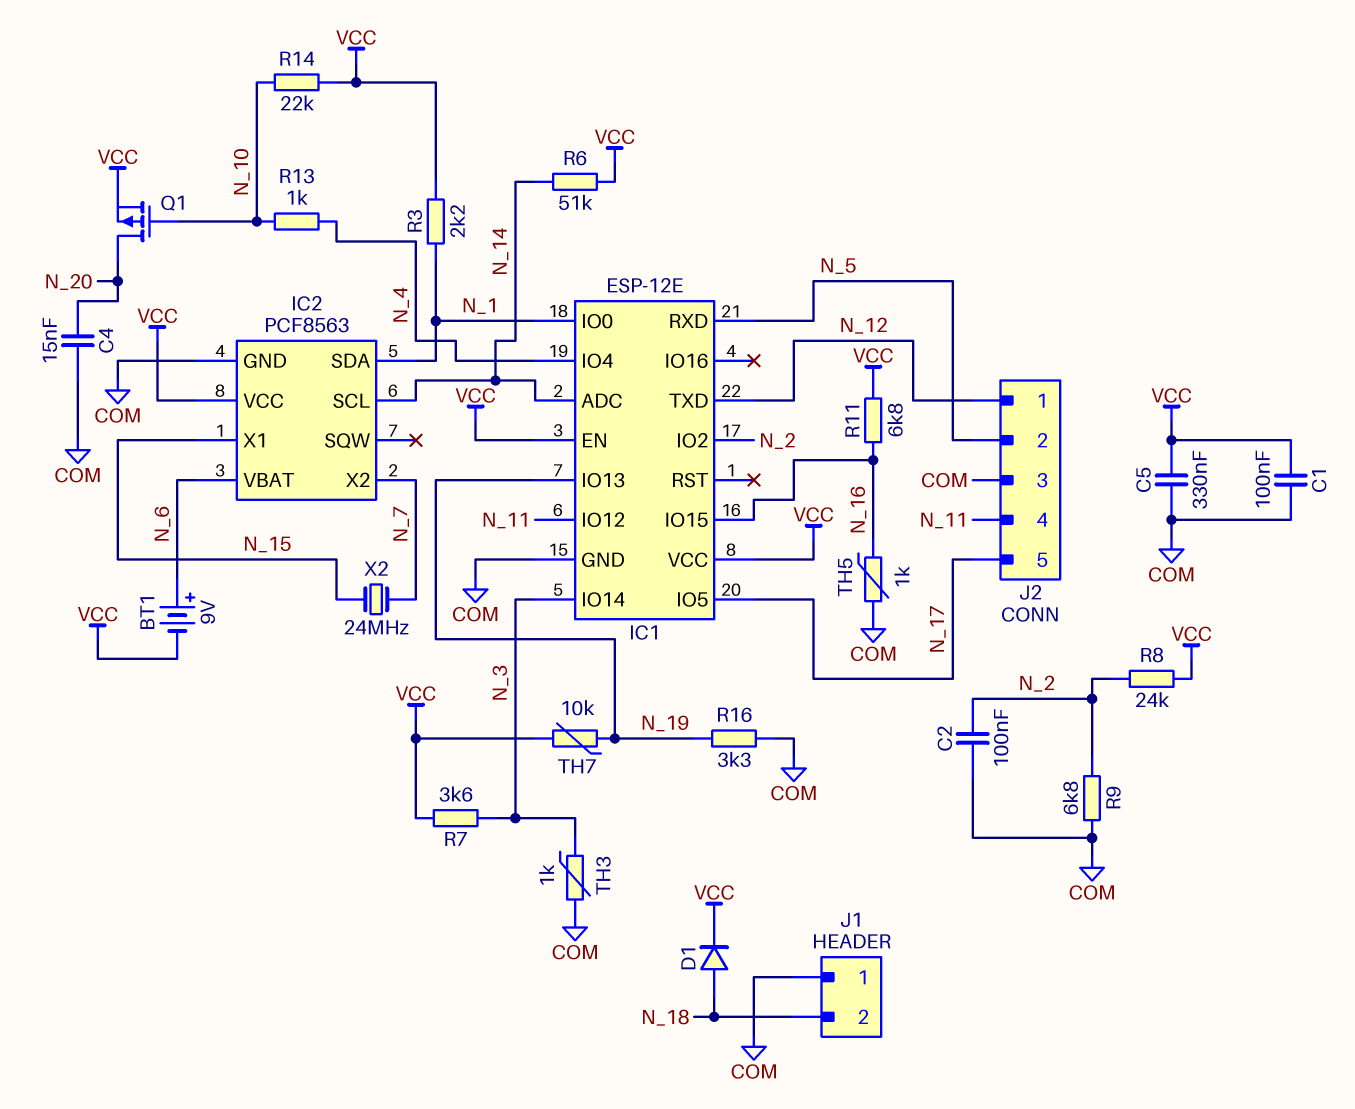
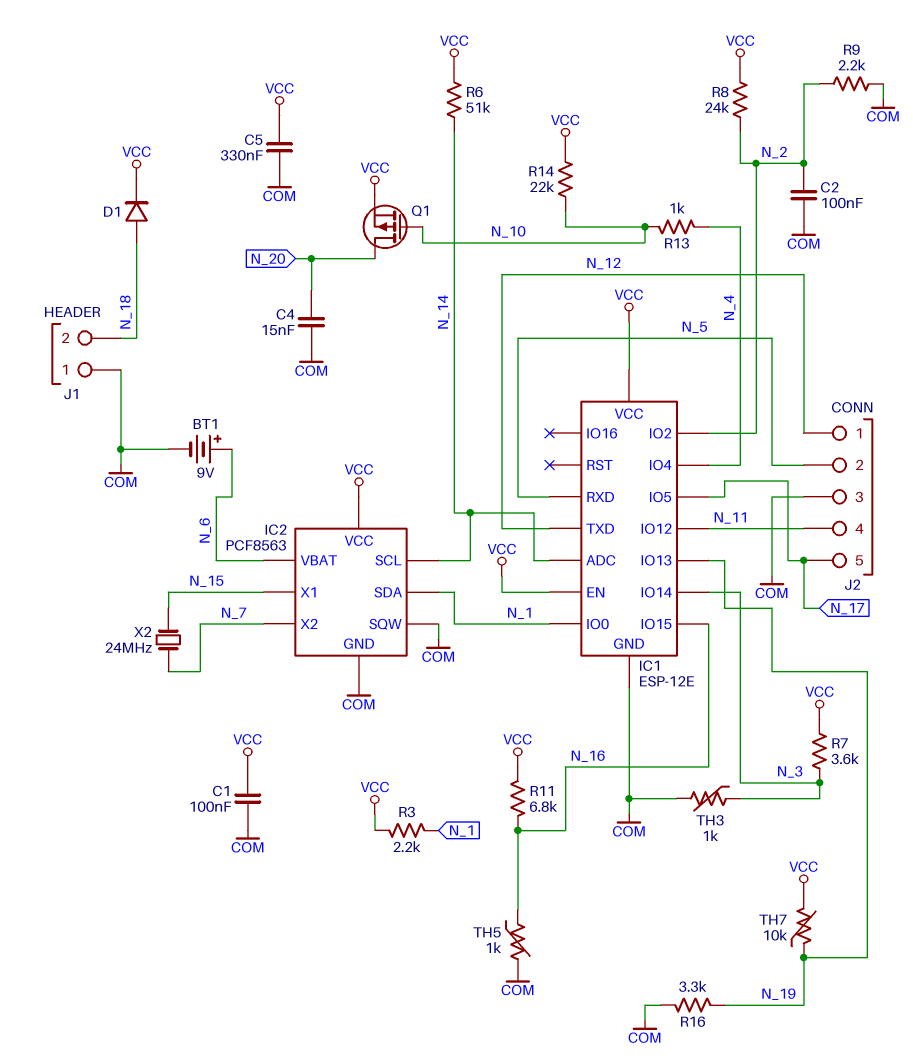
BT1: 9V (plus N_6, minus VCC) -> 9V (plus N_6, minus COM)
IC2 pin SQW: none -> COM
R9: 6.8k (COM, N_2) -> 2.2k (COM, N_2)

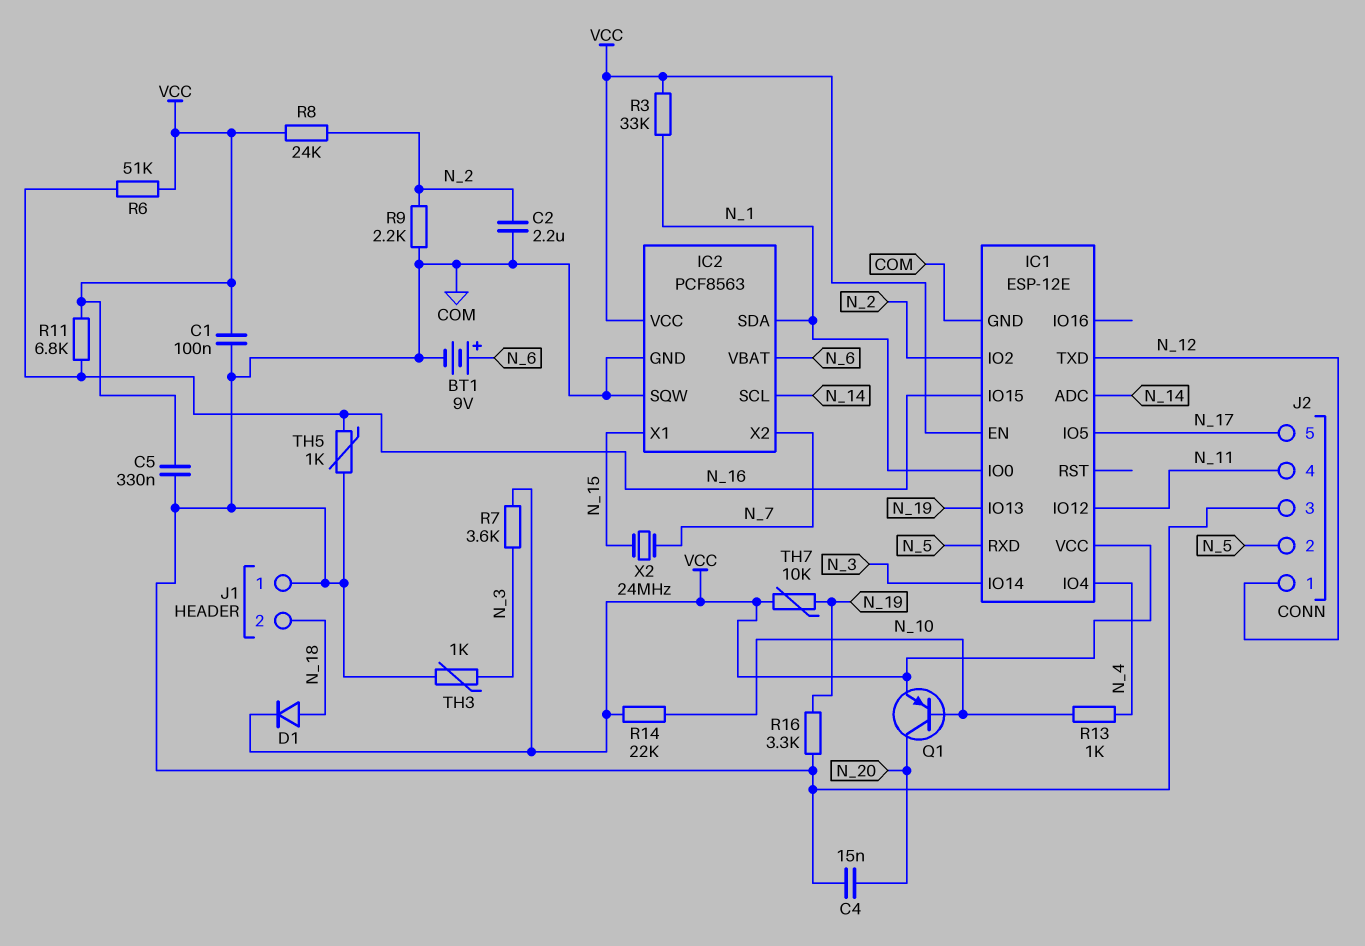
C2: 100nF (COM, N_2) -> 2.2uF (COM, N_2)
Q1: PMOS (G N_10, D N_20, S VCC) -> PNP (B N_10, C N_20, E VCC)
R3: 2.2k (N_1, VCC) -> 33k (N_1, VCC)
R6: 51k (N_14, VCC) -> 51k (N_16, VCC)

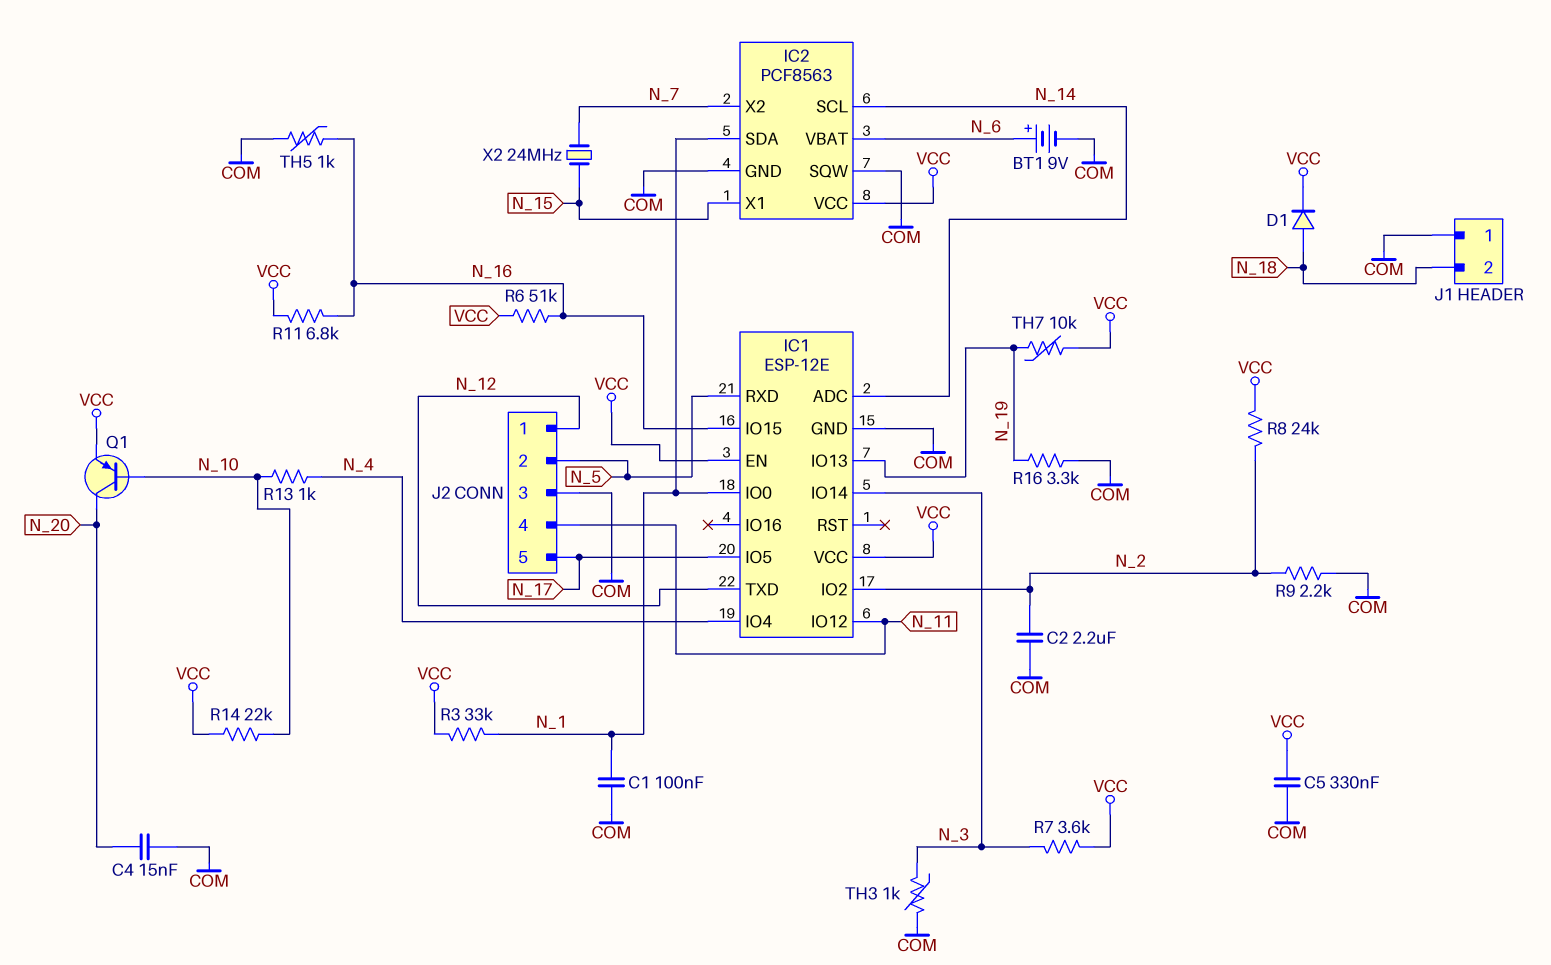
C1: 100nF (COM, VCC) -> 100nF (COM, N_1)

